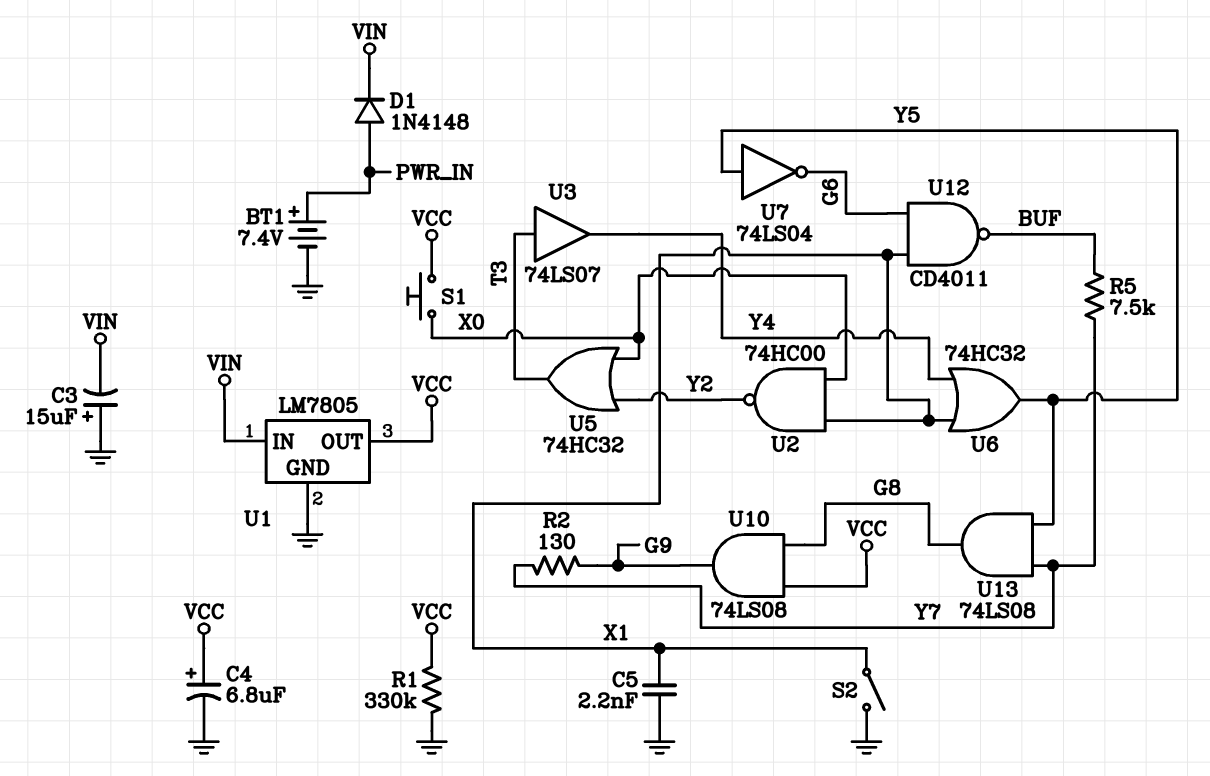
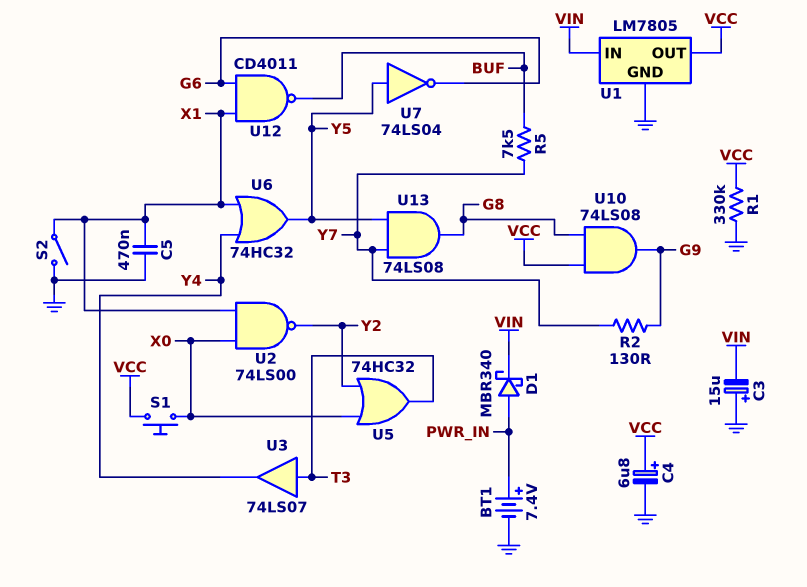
C5: 2.2nF (GND, X1) -> 470nF (GND, X1)
D1: diode 1N4148 (A PWR_IN, K VIN) -> schottky MBR340 (A PWR_IN, K VIN)
U2: NAND 74HC00 (in X0, in X1, out Y2) -> NAND 74LS00 (in X0, in X1, out Y2)

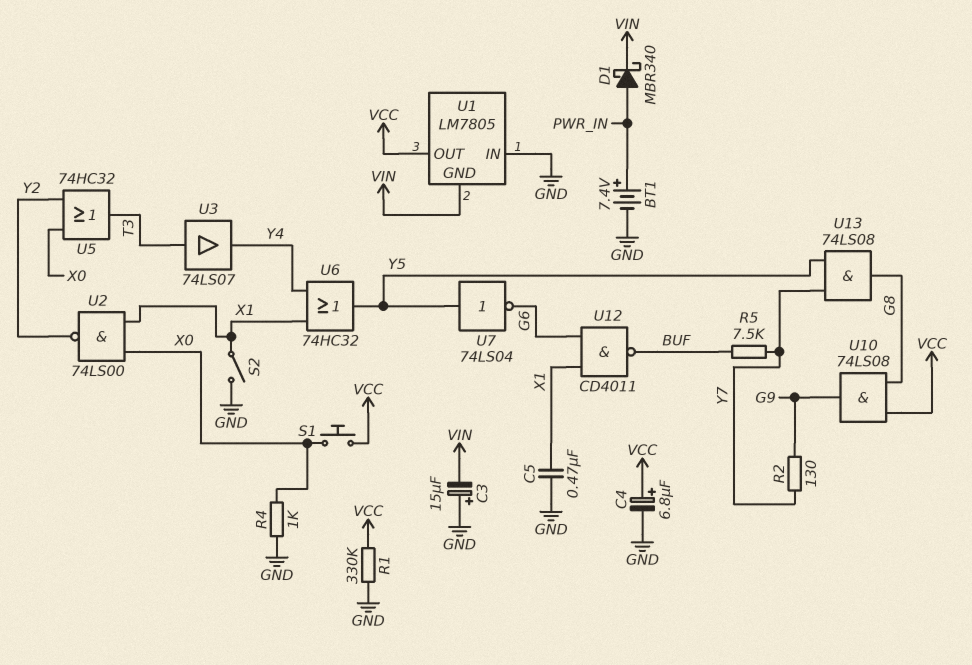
R4: none -> 1k (GND, X0)
U1 pin GND: GND -> VIN
U1 pin IN: VIN -> GND

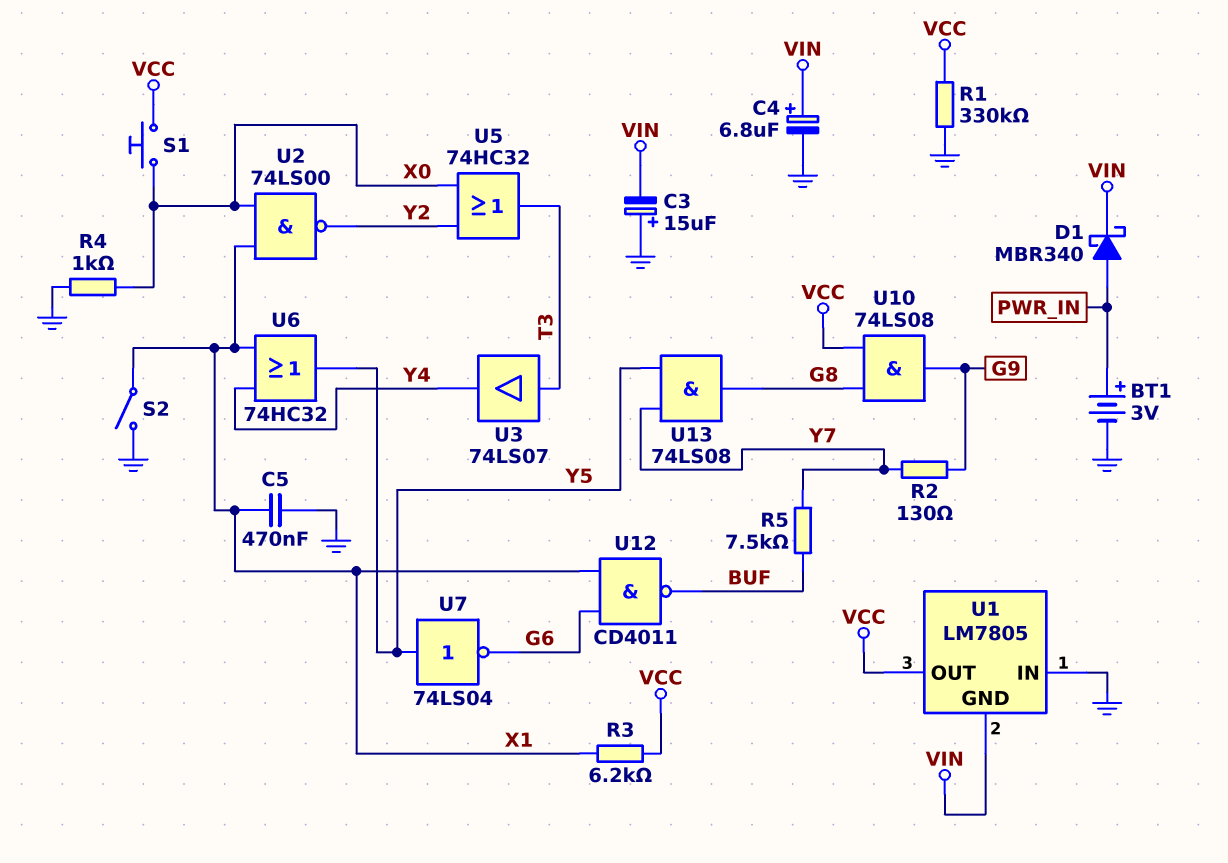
BT1: 7.4V (plus PWR_IN, minus GND) -> 3V (plus PWR_IN, minus GND)
C4: 6.8uF (plus VCC, minus GND) -> 6.8uF (plus VIN, minus GND)
R3: none -> 6.2k (VCC, X1)

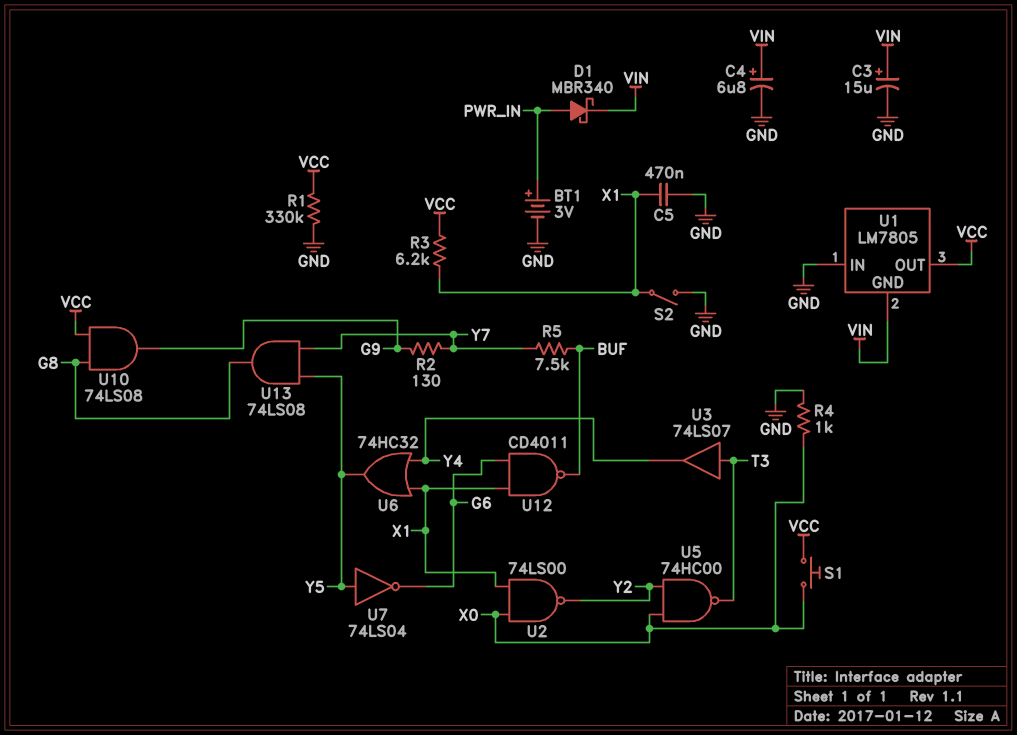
C3: 15uF (plus GND, minus VIN) -> 15uF (plus VIN, minus GND)
U5: OR 74HC32 (in X0, in Y2, out T3) -> NAND 74HC00 (in X0, in Y2, out T3)

